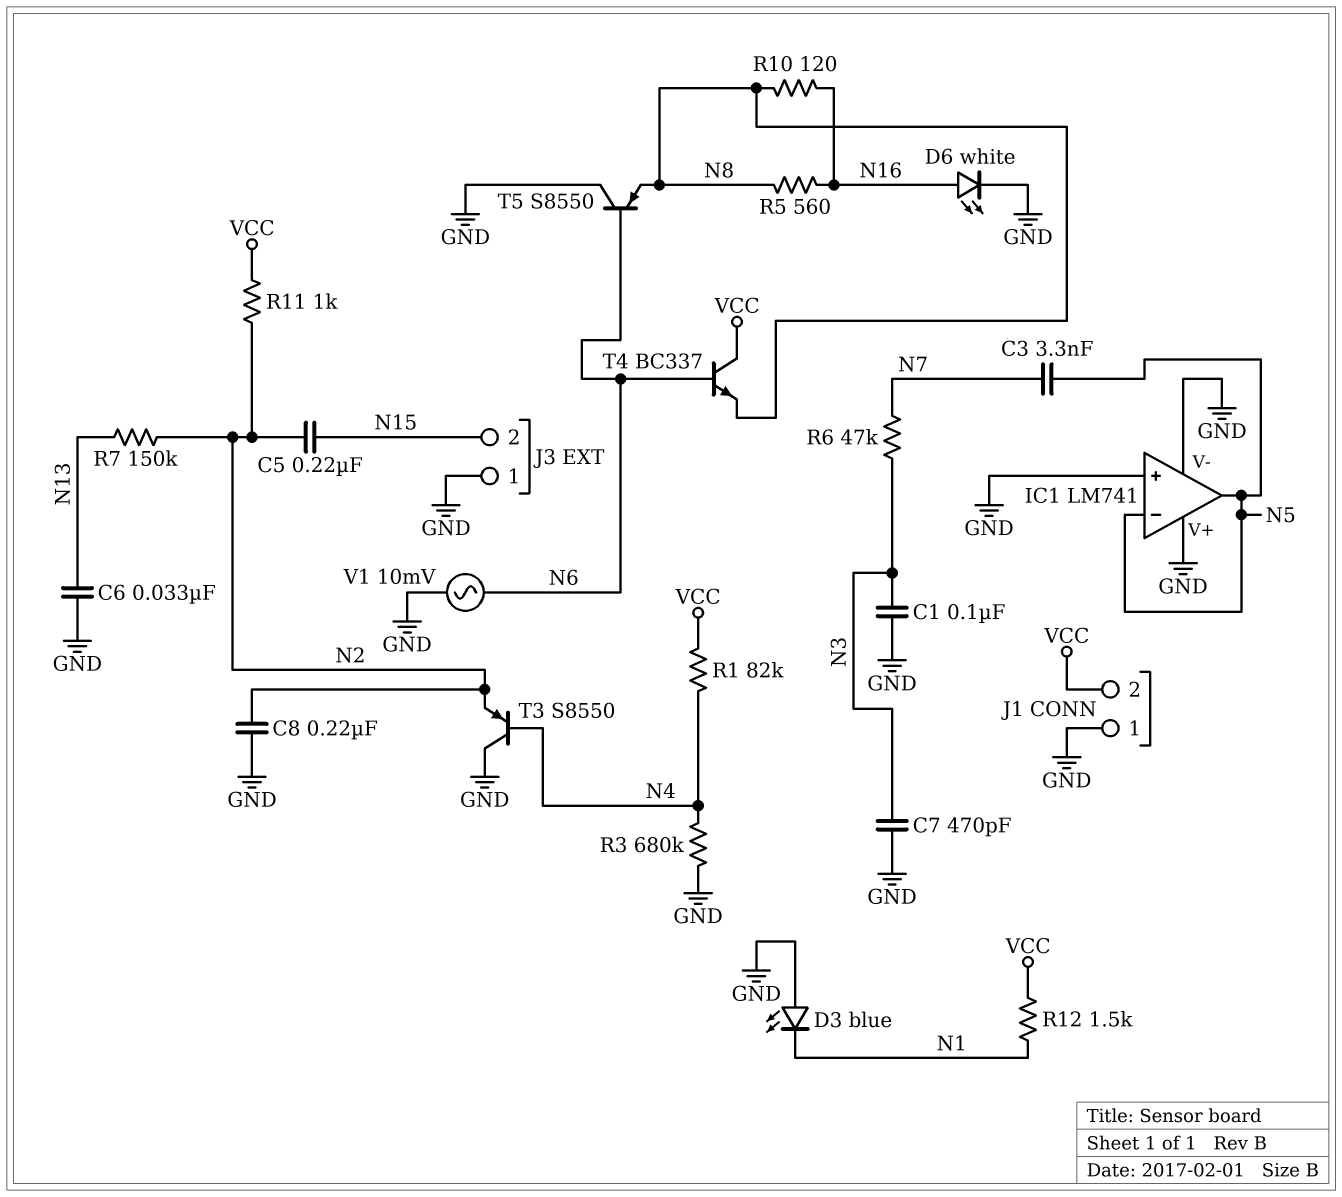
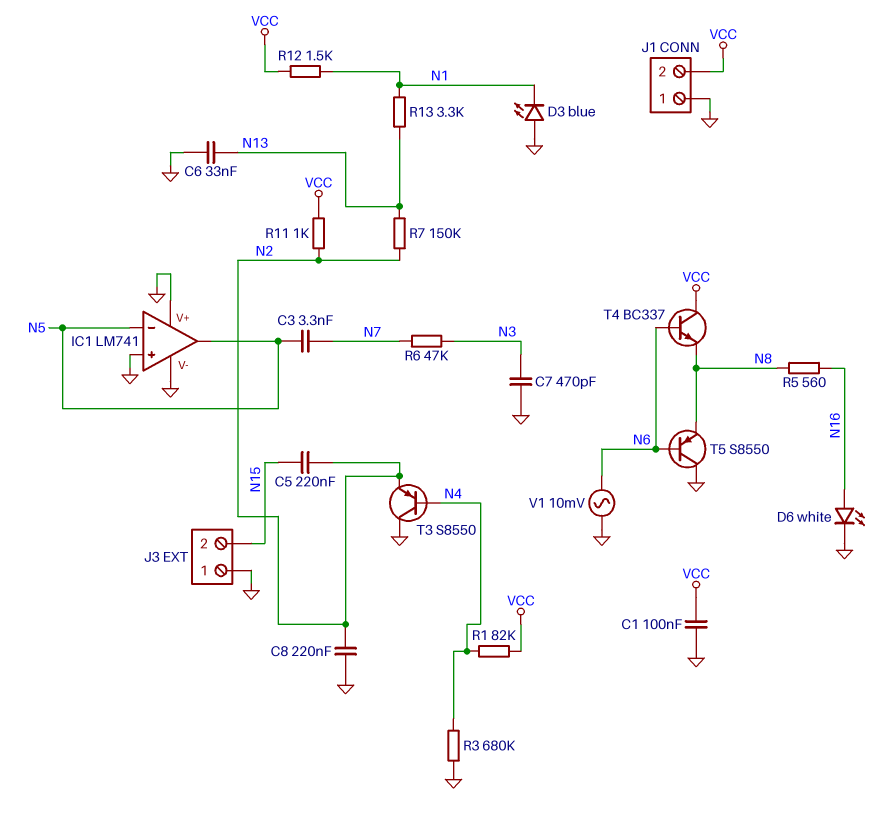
C1: 100nF (GND, N3) -> 100nF (GND, VCC)
R10: 120 (N8, N16) -> none
R13: none -> 3.3k (N1, N13)

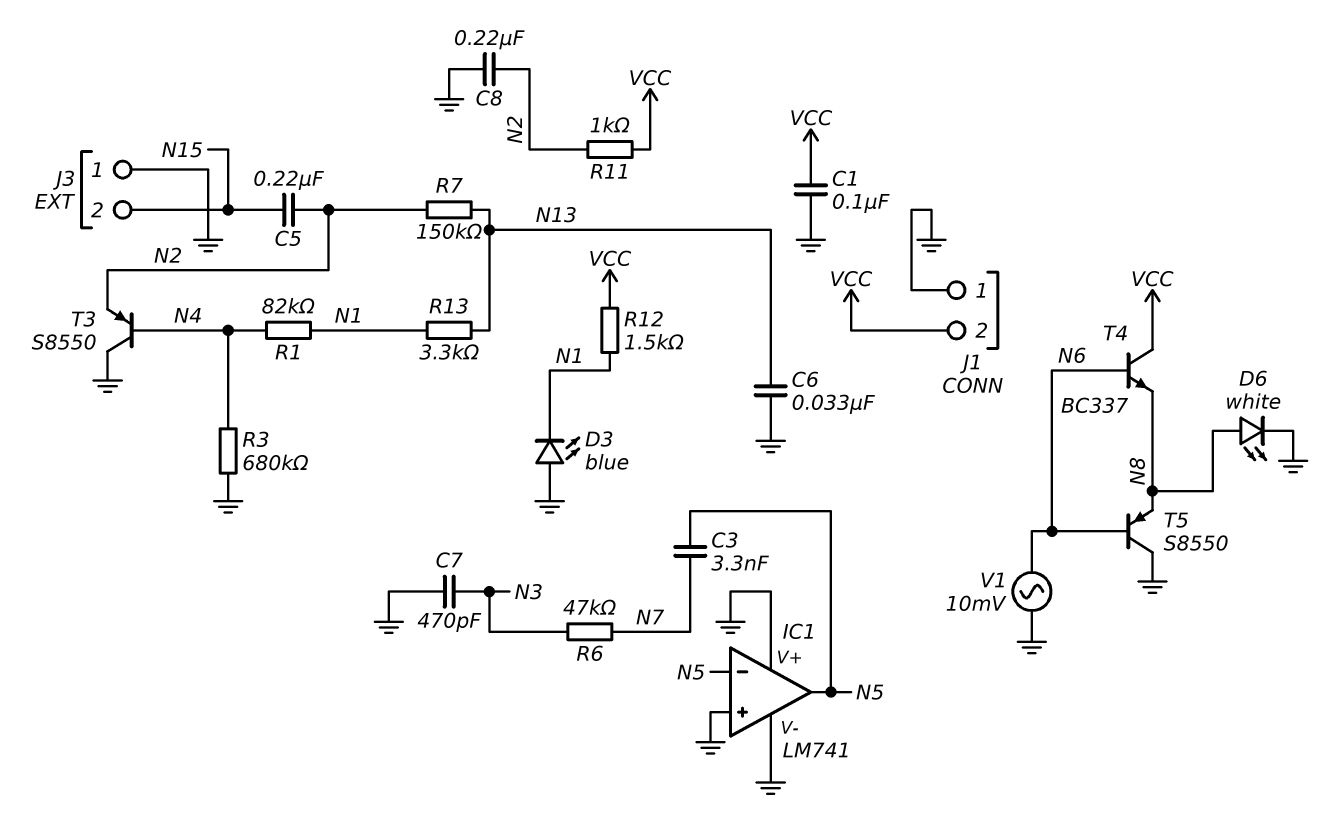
D6: LED white (A N16, K GND) -> LED white (A N8, K GND)
R1: 82k (N4, VCC) -> 82k (N1, N4)
R5: 560 (N8, N16) -> none

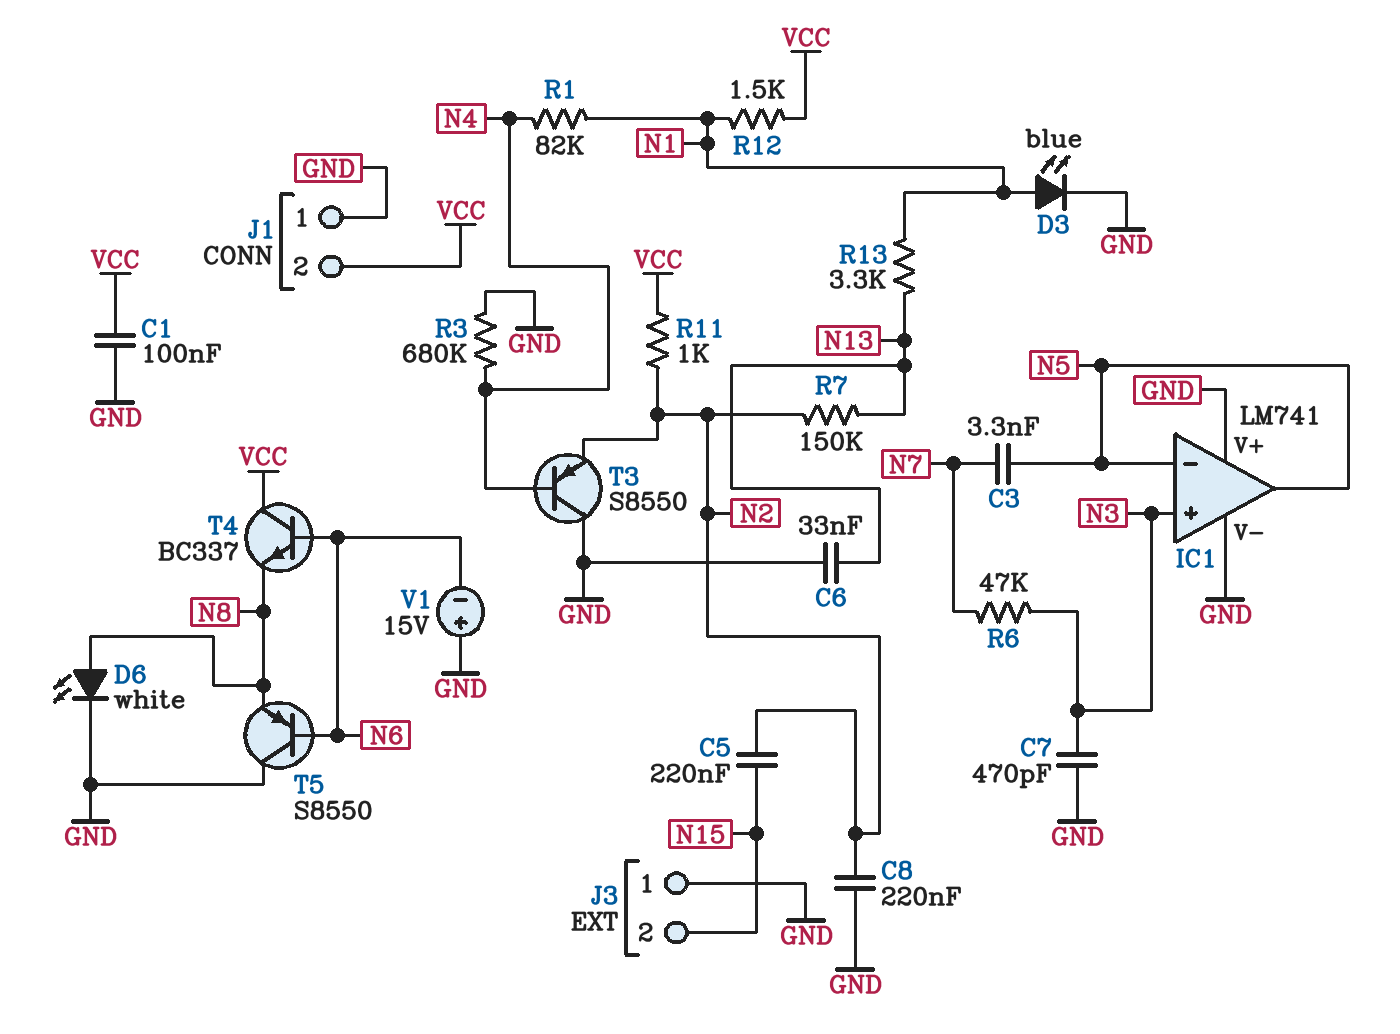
D3: LED blue (A GND, K N1) -> LED blue (A N1, K GND)
IC1 pin in+: GND -> N3
V1: AC 10mV (GND, N6) -> 15V (plus GND, minus N6)

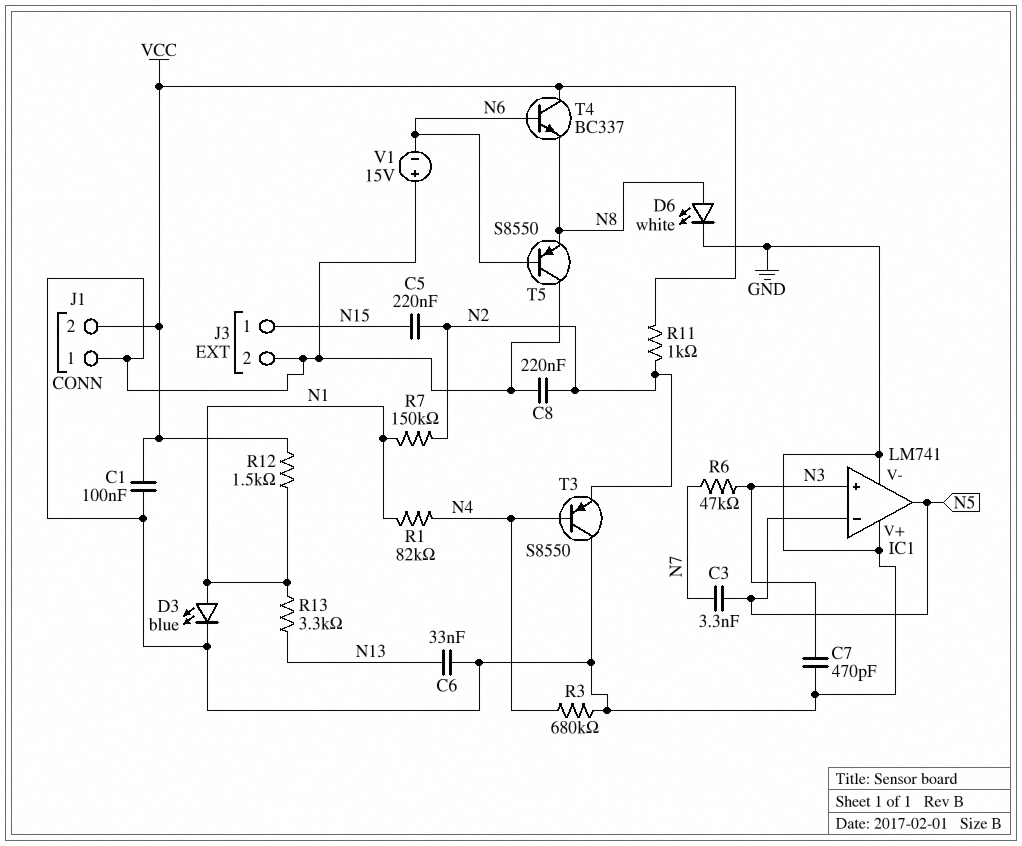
J3 pin 1: GND -> N15
J3 pin 2: N15 -> GND
R7: 150k (N2, N13) -> 150k (N1, N2)

